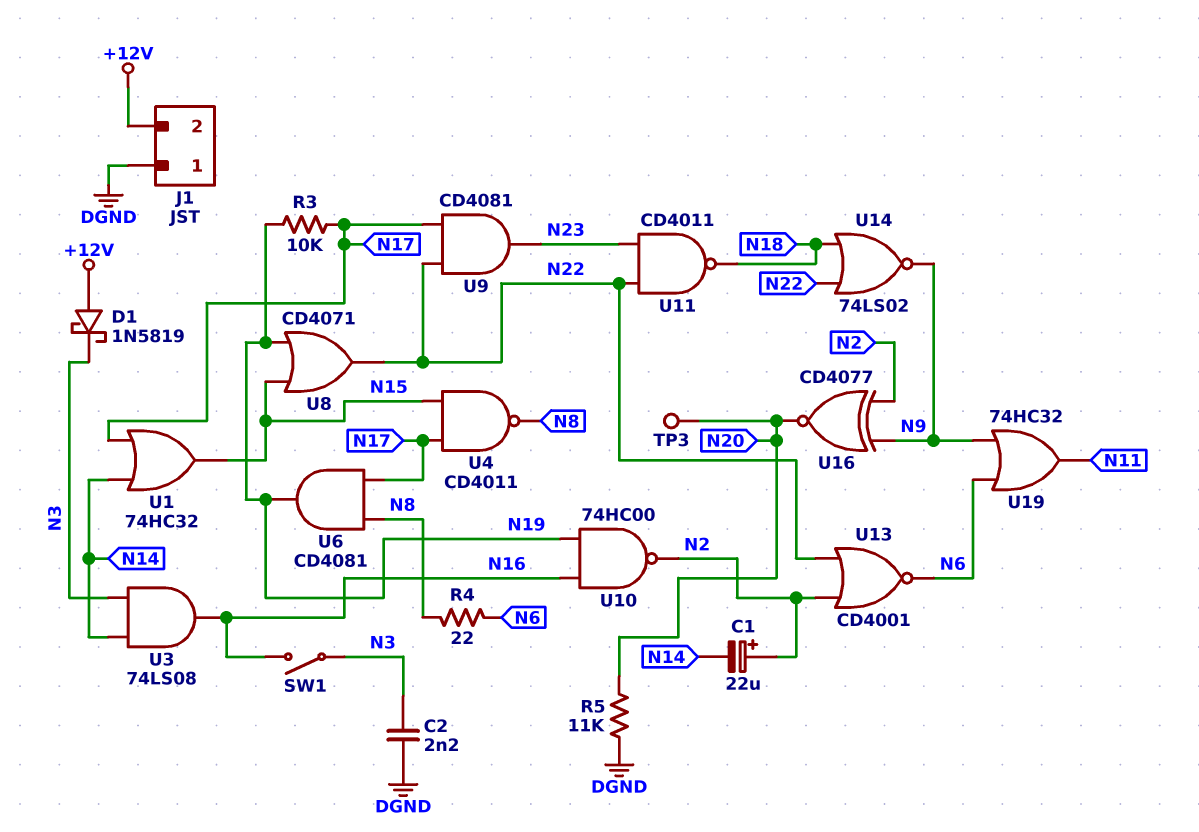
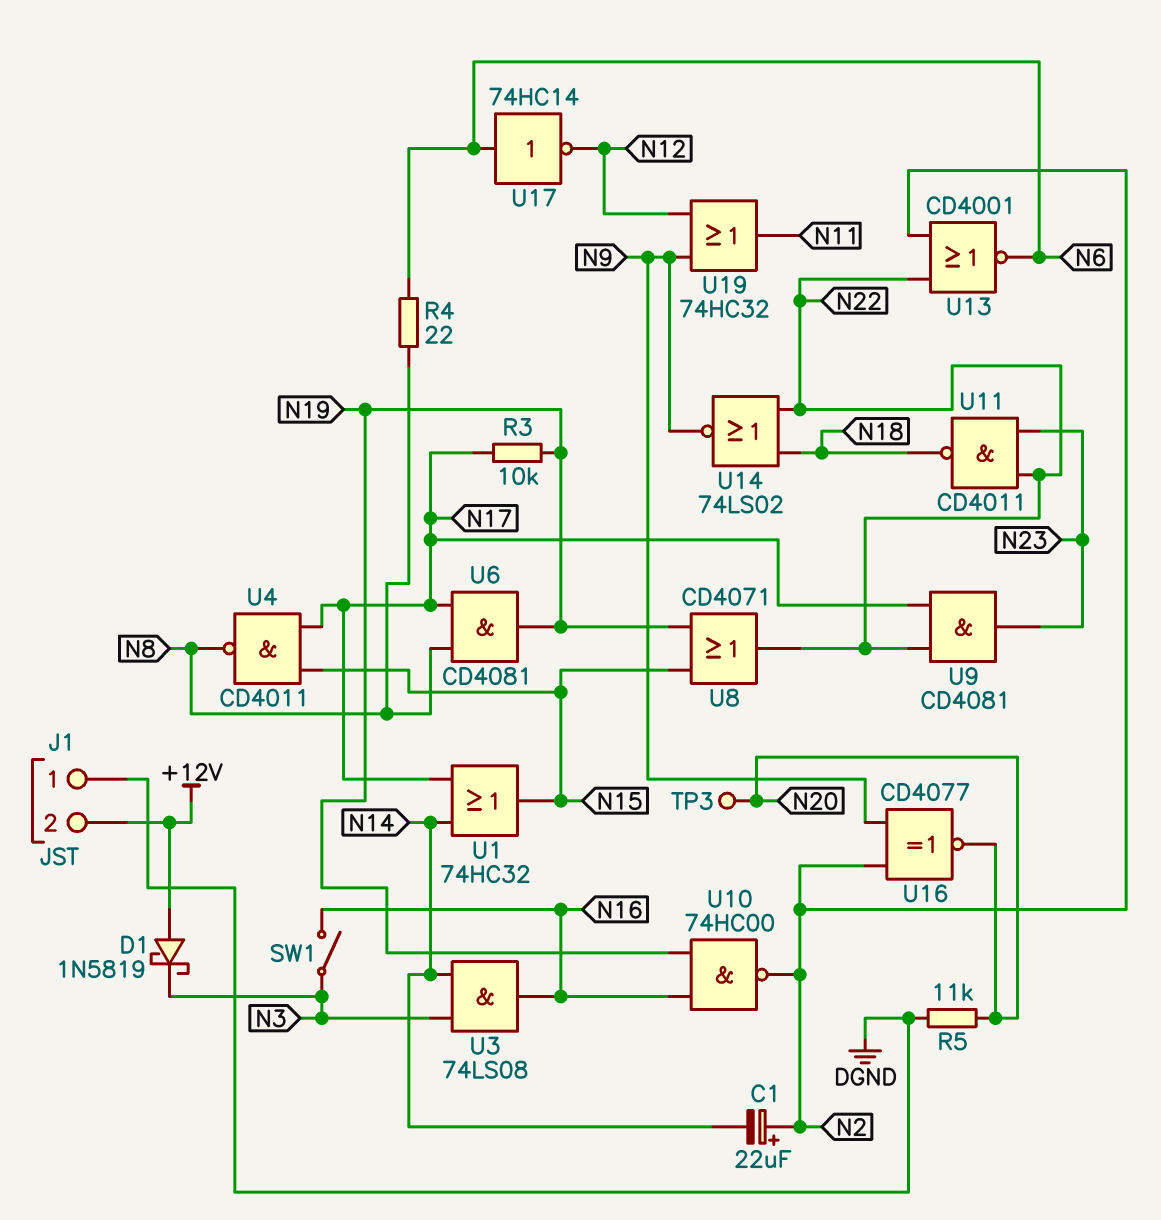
C2: 2.2nF (DGND, N3) -> none
U17: none -> NOT 74HC14 (in N6, out N12)
U19: OR 74HC32 (in N6, in N9, out N11) -> OR 74HC32 (in N9, in N12, out N11)

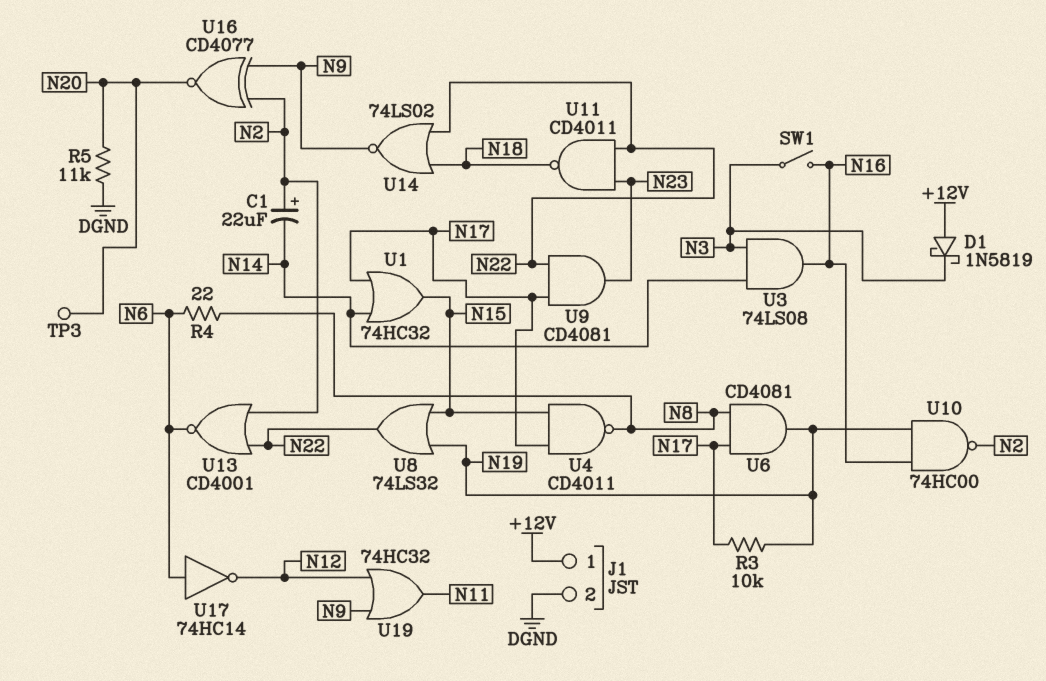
J1 pin 1: DGND -> +12V
J1 pin 2: +12V -> DGND
U8: OR CD4071 (in N15, in N19, out N22) -> OR 74LS32 (in N15, in N19, out N22)

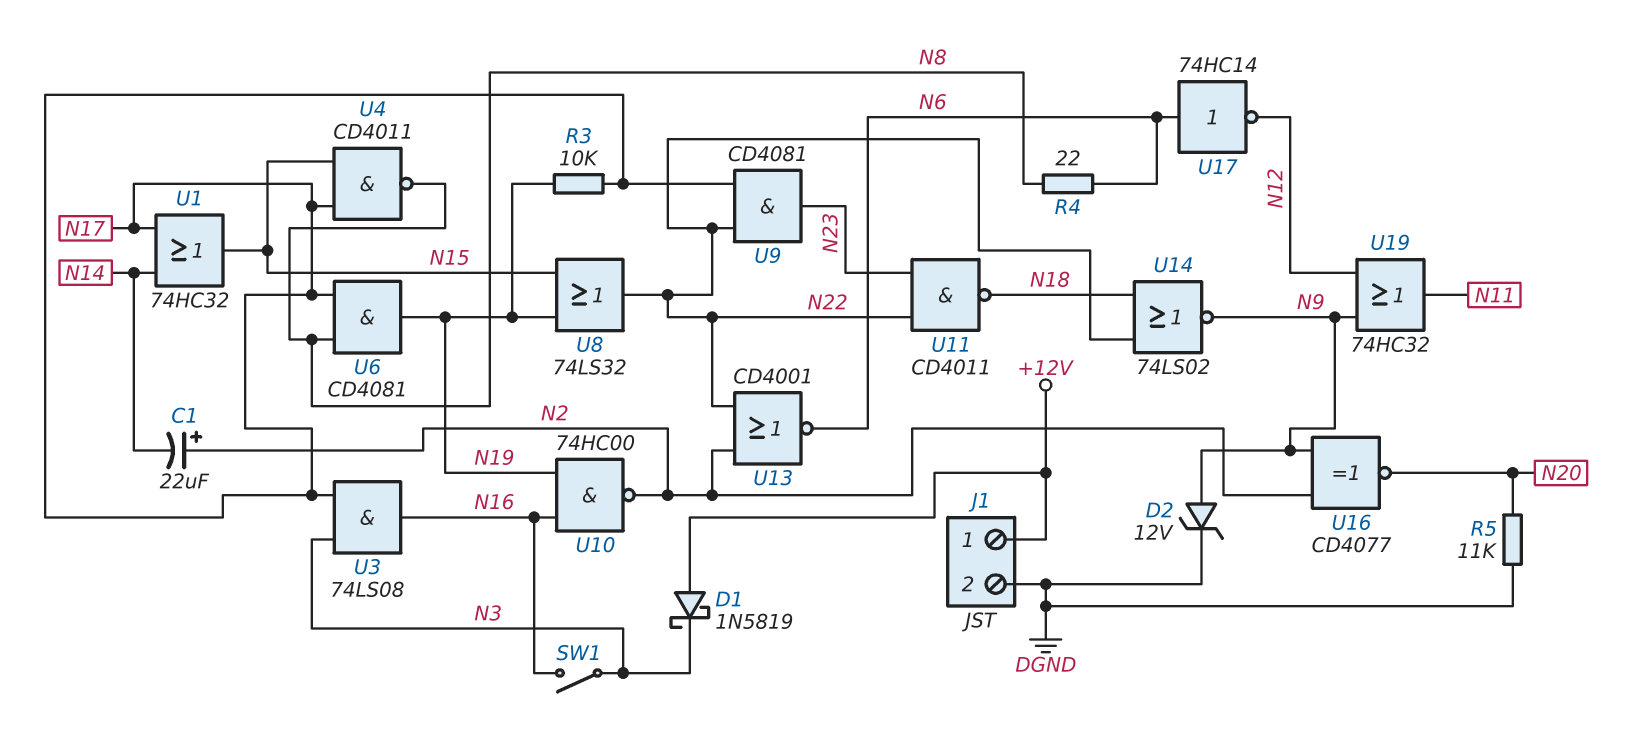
D2: none -> zener 12V (A N9, K DGND)
TP3: test point (N20) -> none
U3: AND 74LS08 (in N3, in N14, out N16) -> AND 74LS08 (in N3, in N17, out N16)

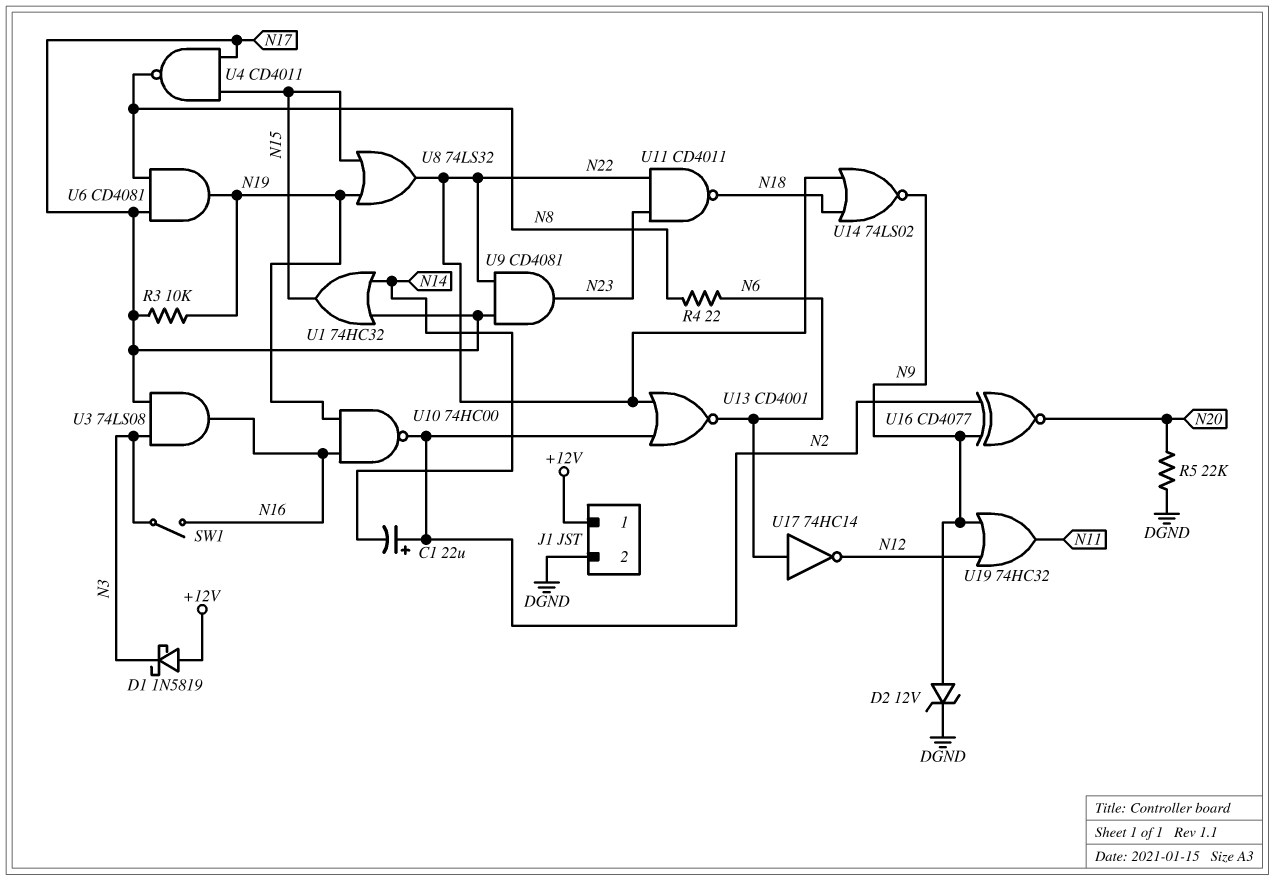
R5: 11k (DGND, N20) -> 22k (DGND, N20)

